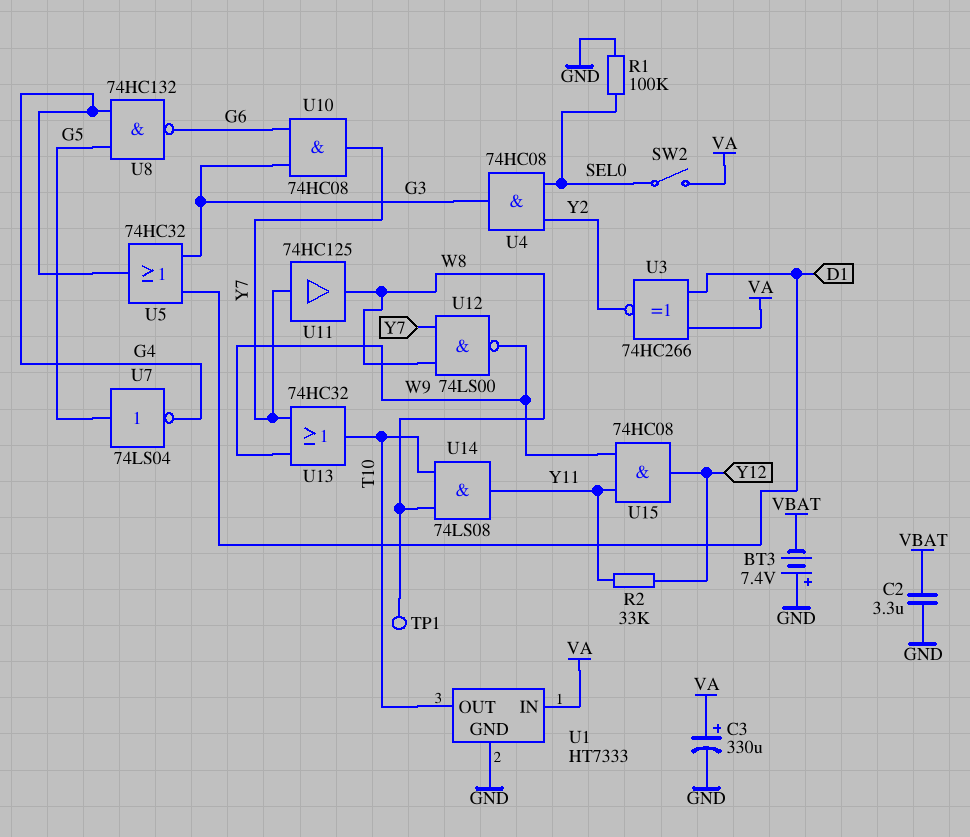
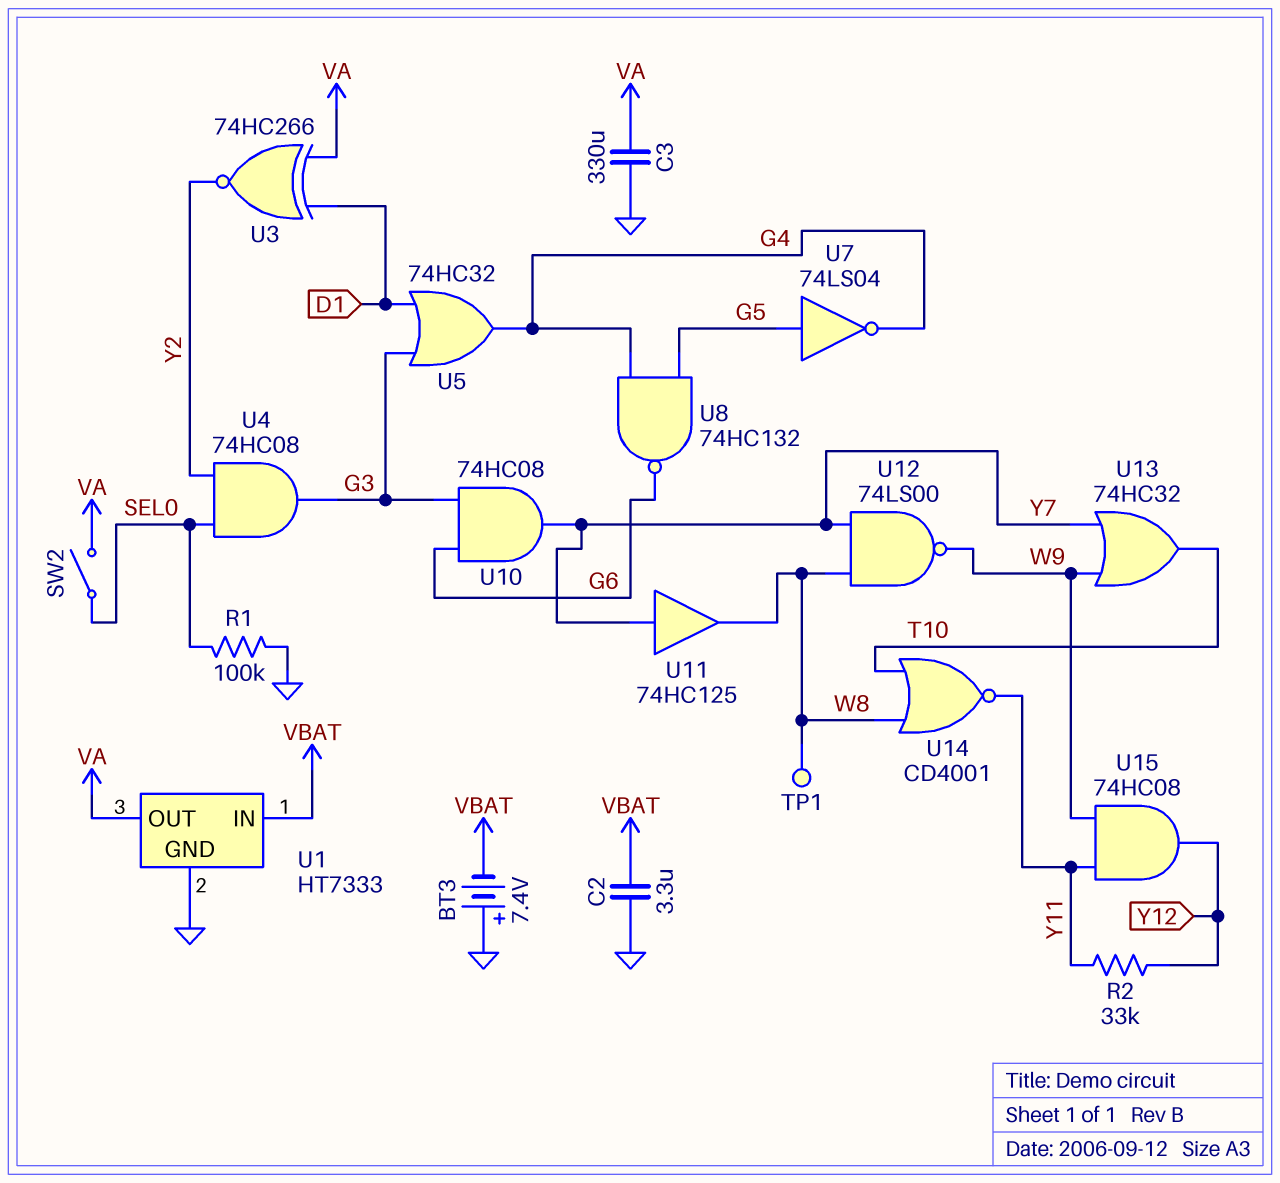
C3: 330uF (plus VA, minus GND) -> 330uF (GND, VA)
U1 pin IN: VA -> VBAT
U1 pin OUT: T10 -> VA
U14: AND 74LS08 (in T10, in W8, out Y11) -> NOR CD4001 (in T10, in W8, out Y11)

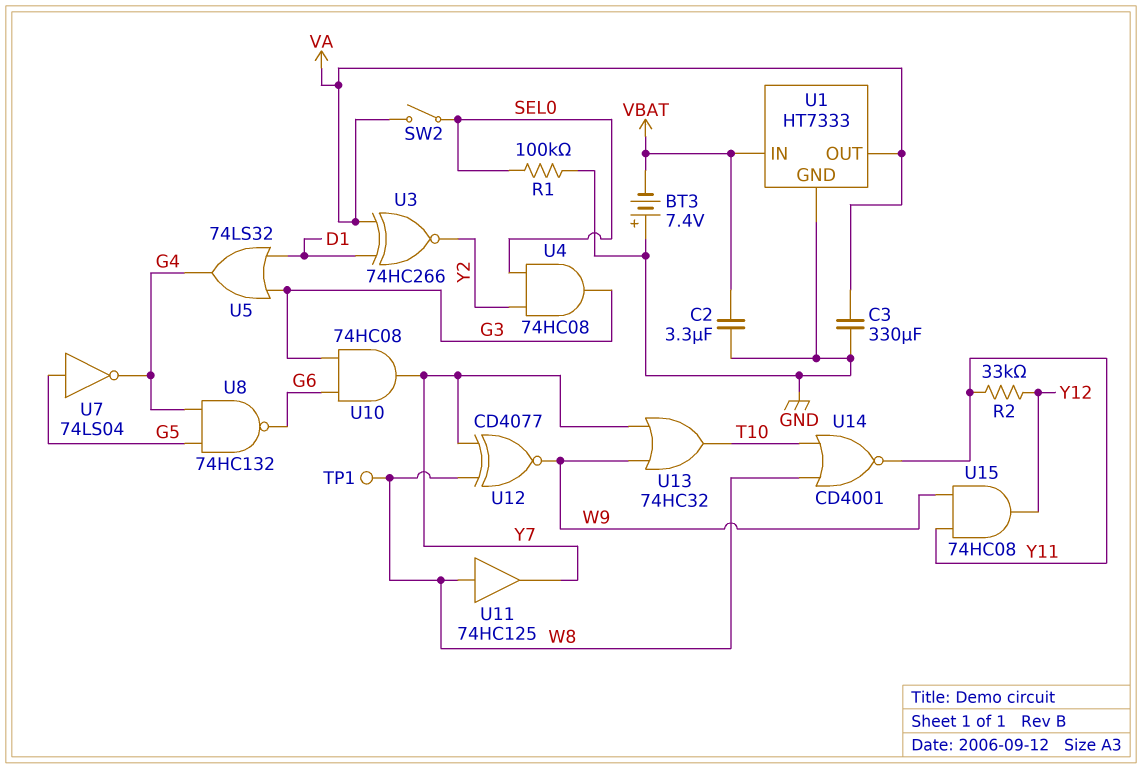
U5: OR 74HC32 (in D1, in G3, out G4) -> OR 74LS32 (in D1, in G3, out G4)
U11: buffer 74HC125 (in Y7, out W8) -> buffer 74HC125 (in W8, out Y7)
U12: NAND 74LS00 (in W8, in Y7, out W9) -> XNOR CD4077 (in W8, in Y7, out W9)

